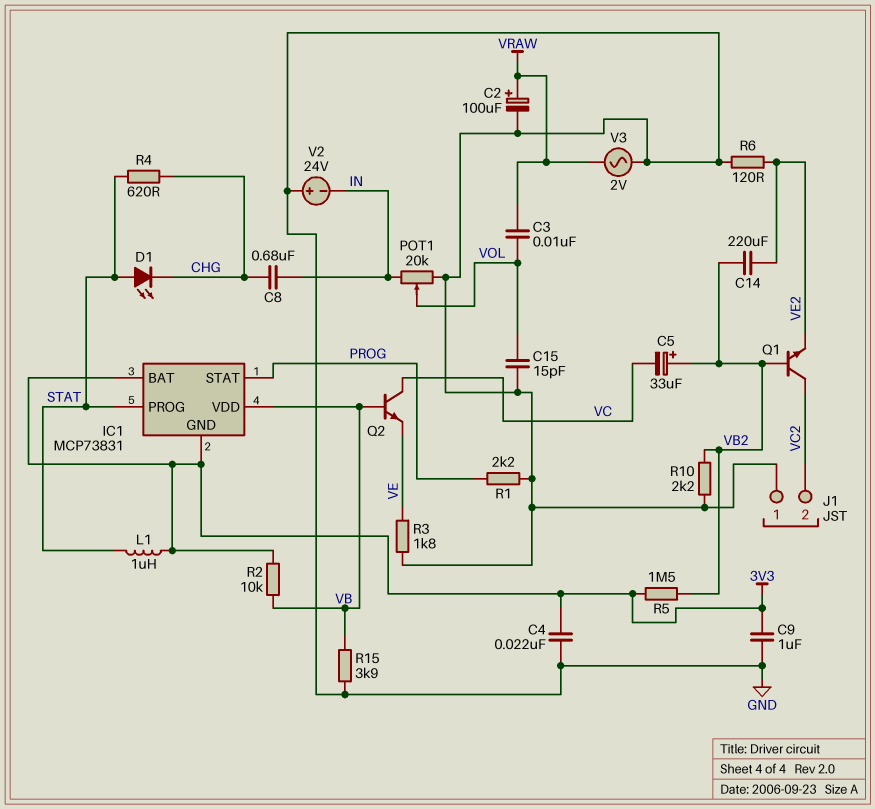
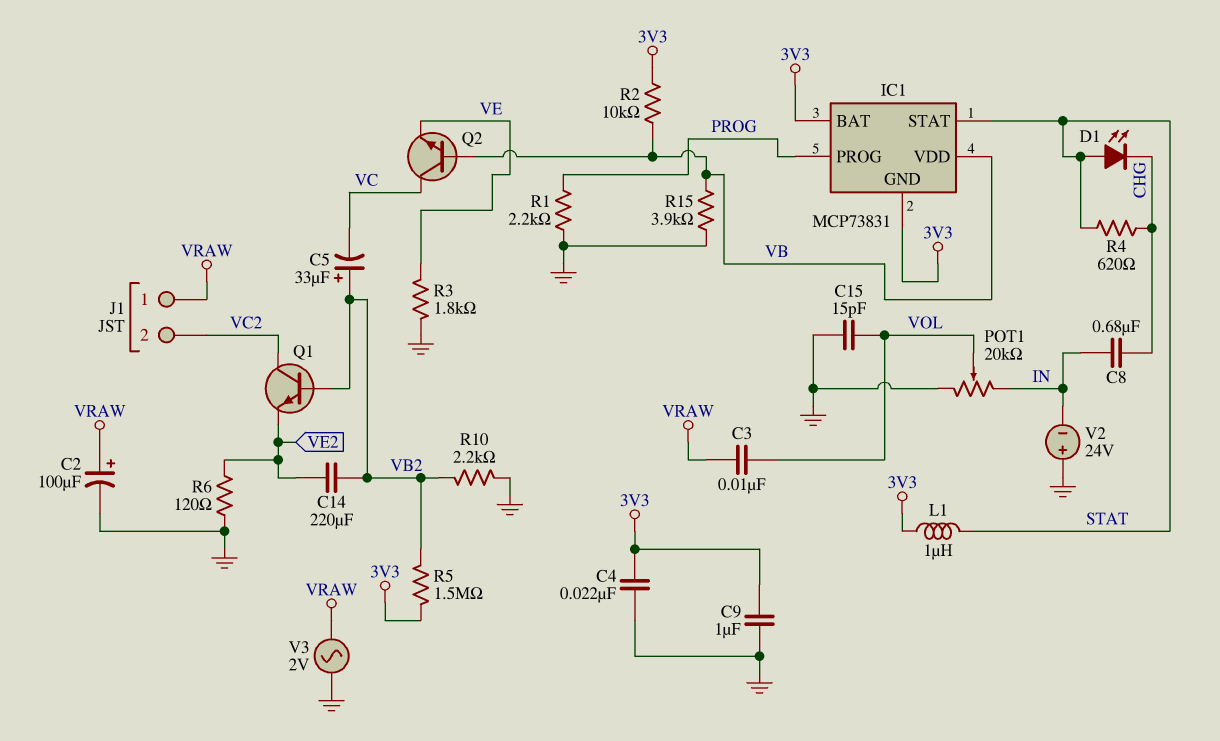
IC1 pin PROG: STAT -> PROG
IC1 pin STAT: PROG -> STAT
J1 pin 1: GND -> VRAW

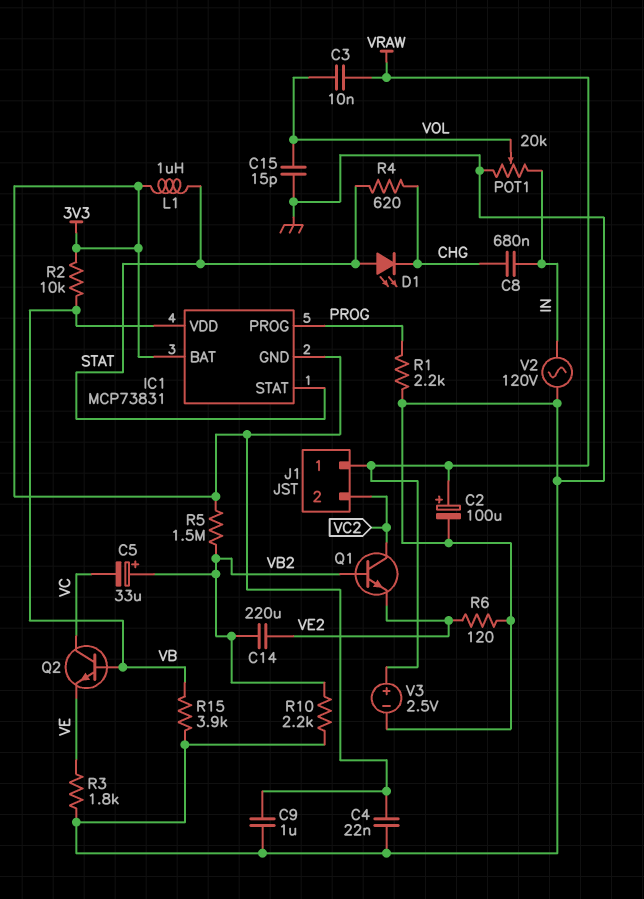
V2: 24V (plus GND, minus IN) -> AC 120V (GND, IN)
V3: AC 2V (GND, VRAW) -> 2.5V (plus VRAW, minus GND)

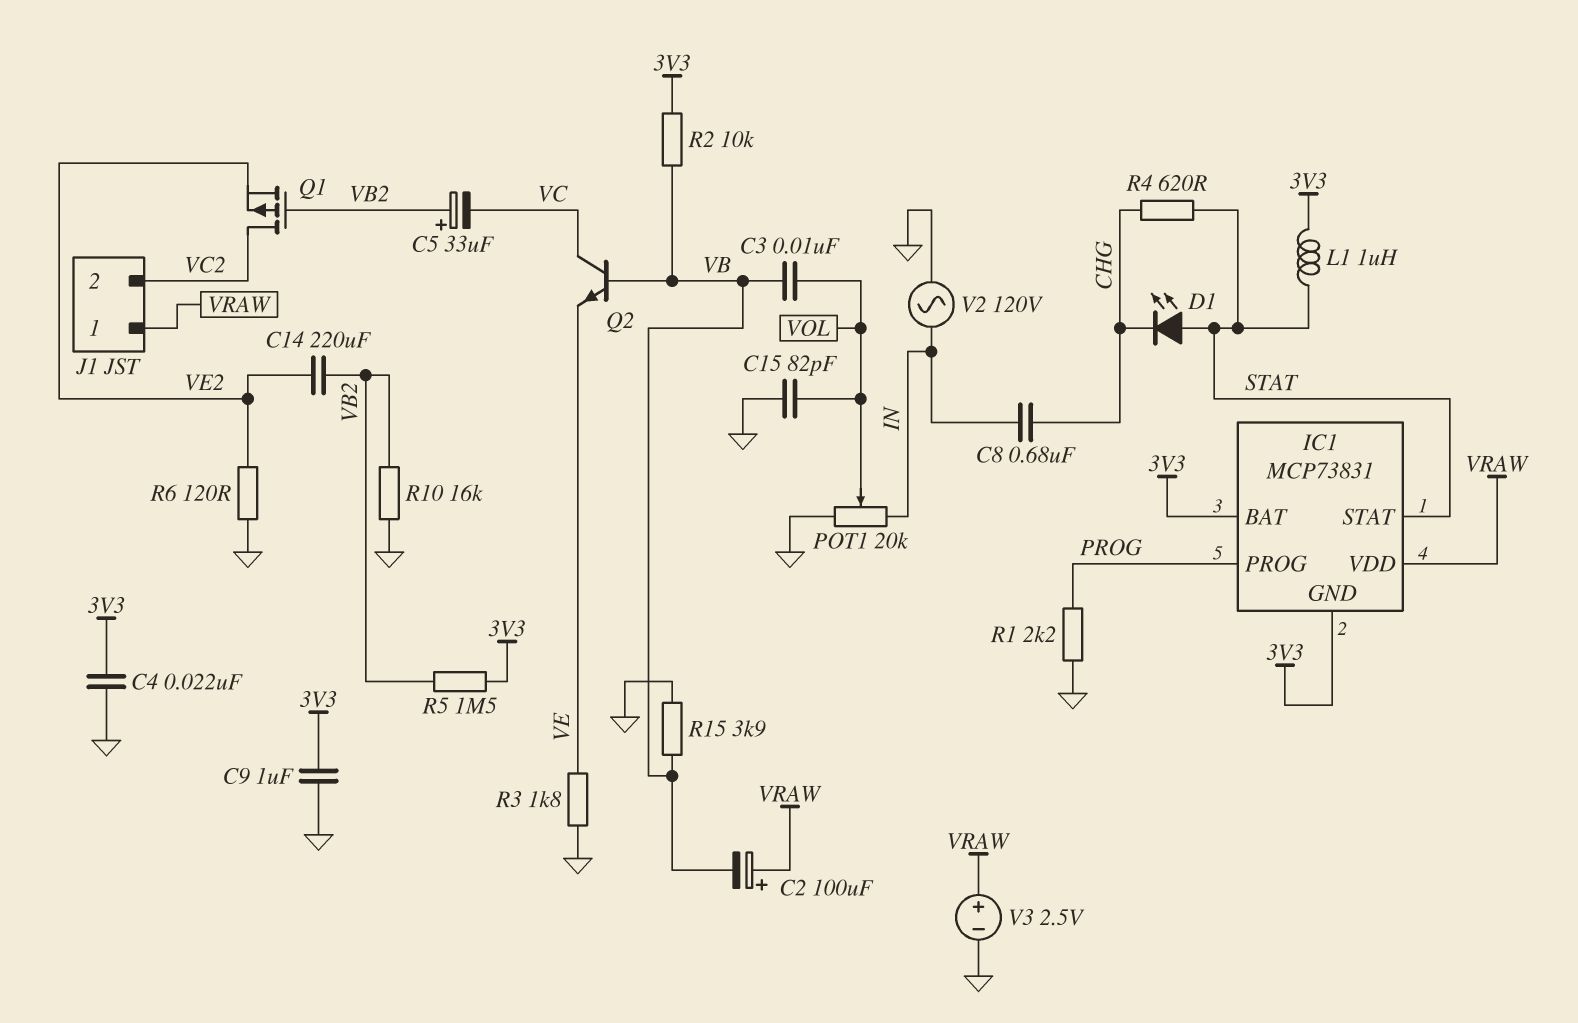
C2: 100uF (plus VRAW, minus GND) -> 100uF (plus VRAW, minus VB)
C3: 10nF (VOL, VRAW) -> 10nF (VB, VOL)
C15: 15pF (GND, VOL) -> 82pF (GND, VOL)
IC1 pin VDD: VB -> VRAW
Q1: NPN (B VB2, C VC2, E VE2) -> PMOS (G VB2, D VC2, S VE2)
R10: 2.2k (GND, VB2) -> 16k (GND, VB2)

